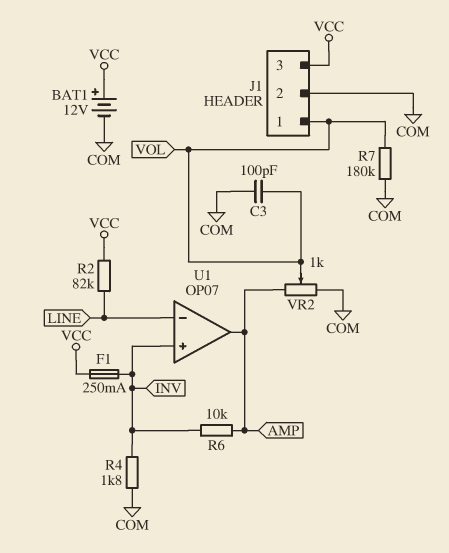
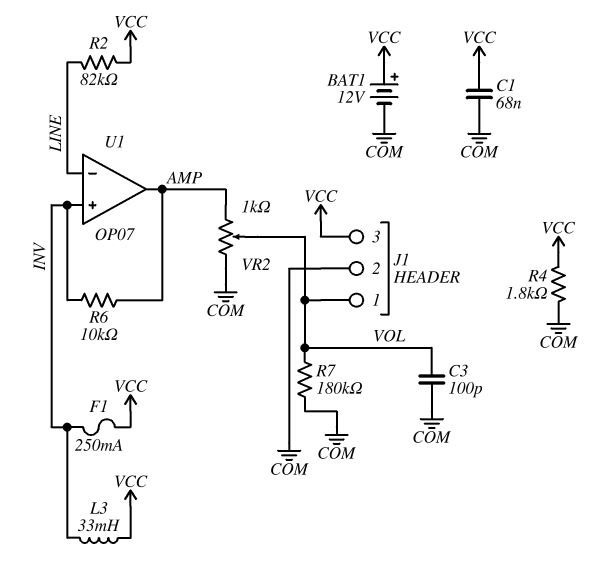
C1: none -> 68nF (COM, VCC)
L3: none -> 33mH (INV, VCC)
R4: 1.8k (COM, INV) -> 1.8k (COM, VCC)

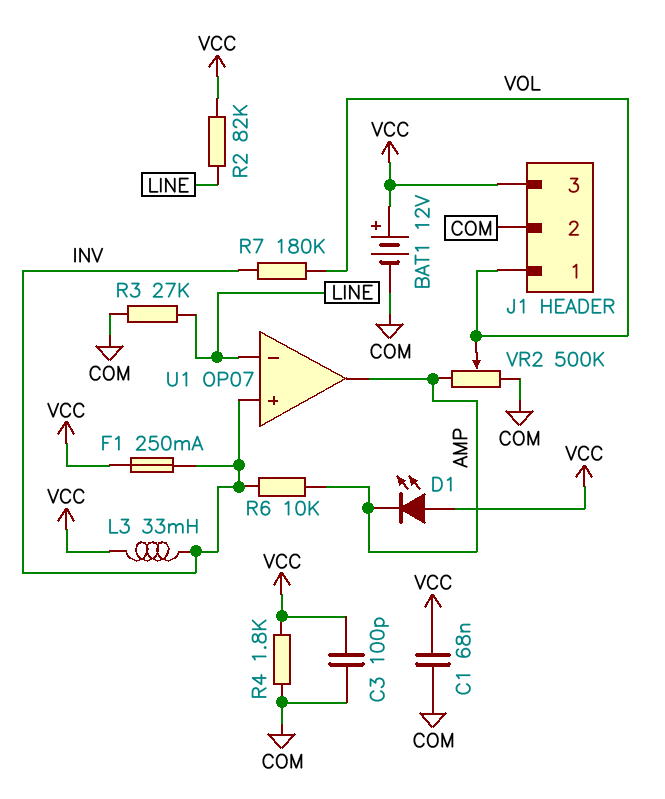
C3: 100pF (COM, VOL) -> 100pF (COM, VCC)
D1: none -> LED (A VCC, K AMP)
R3: none -> 27k (COM, LINE)
R7: 180k (COM, VOL) -> 180k (INV, VOL)
VR2: 1k (AMP, COM, wiper VOL) -> 500k (AMP, COM, wiper VOL)

